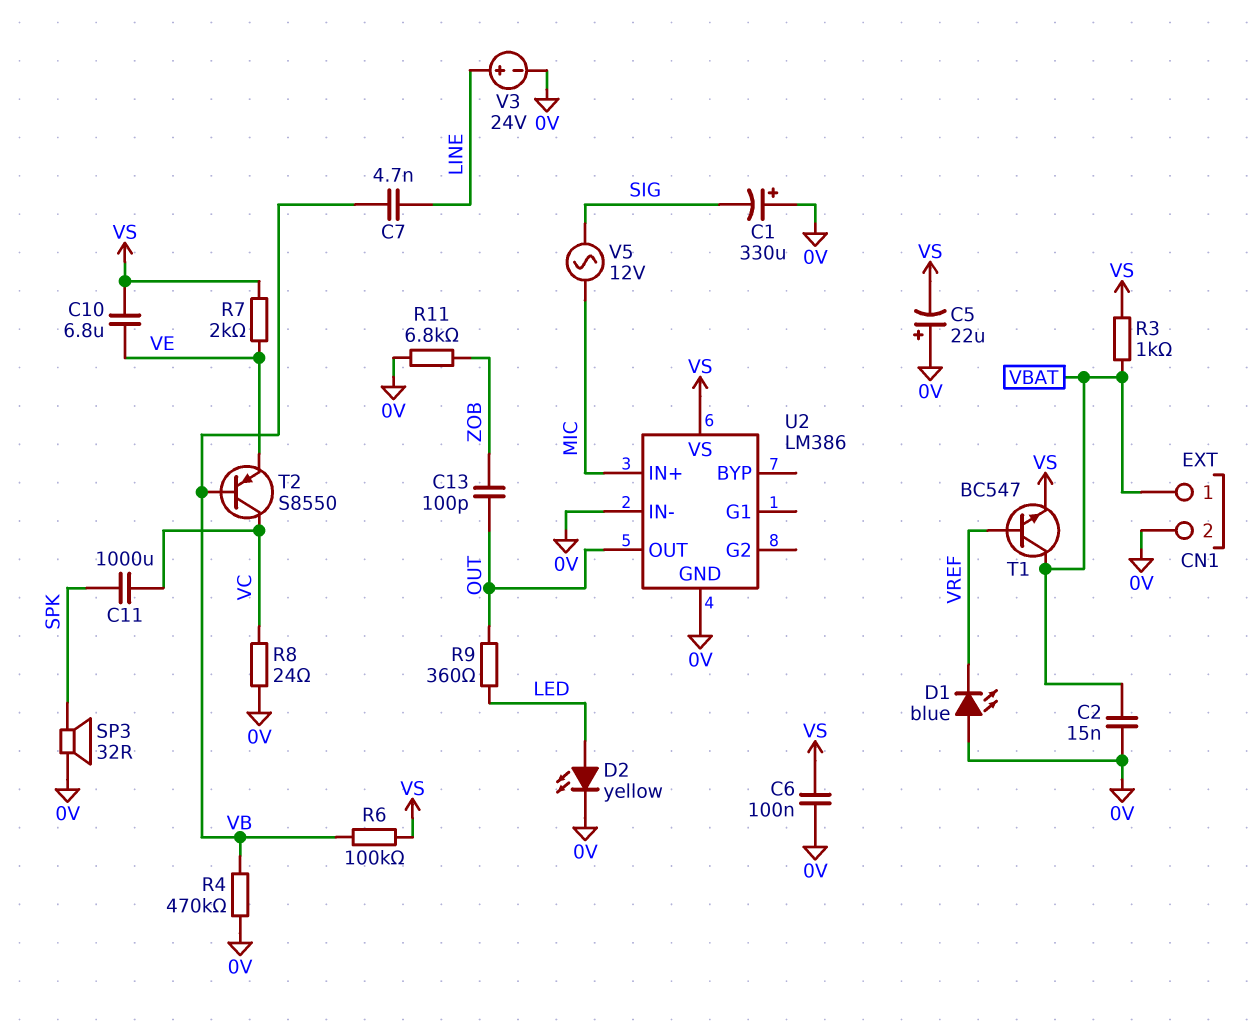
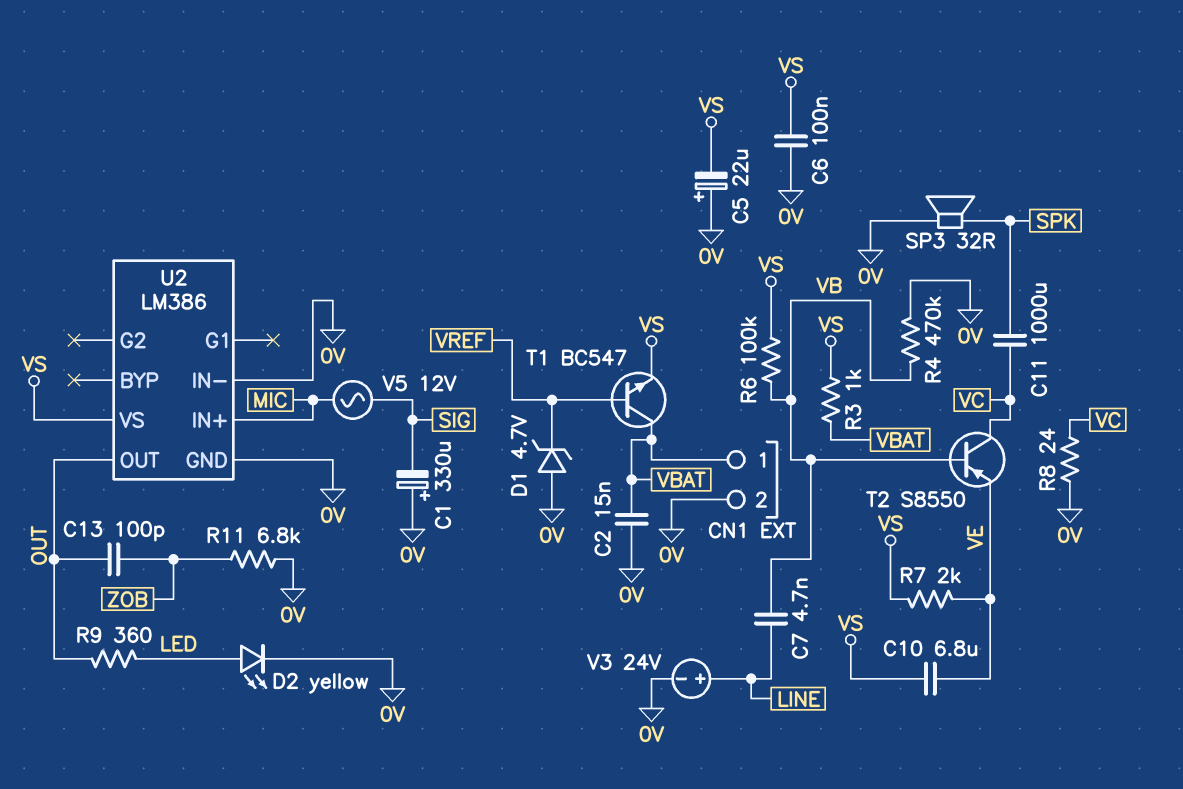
D1: LED blue (A 0V, K VREF) -> zener 4.7V (A 0V, K VREF)

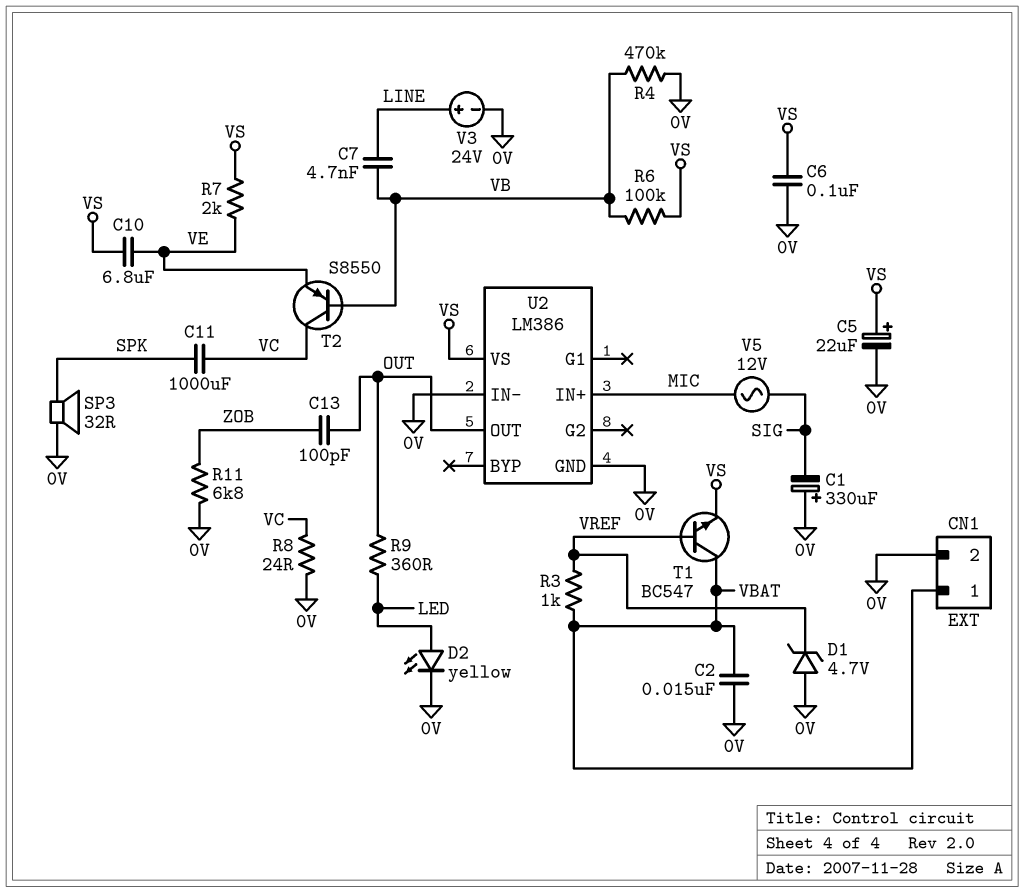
C5: 22uF (plus 0V, minus VS) -> 22uF (plus VS, minus 0V)
R3: 1k (VBAT, VS) -> 1k (VBAT, VREF)

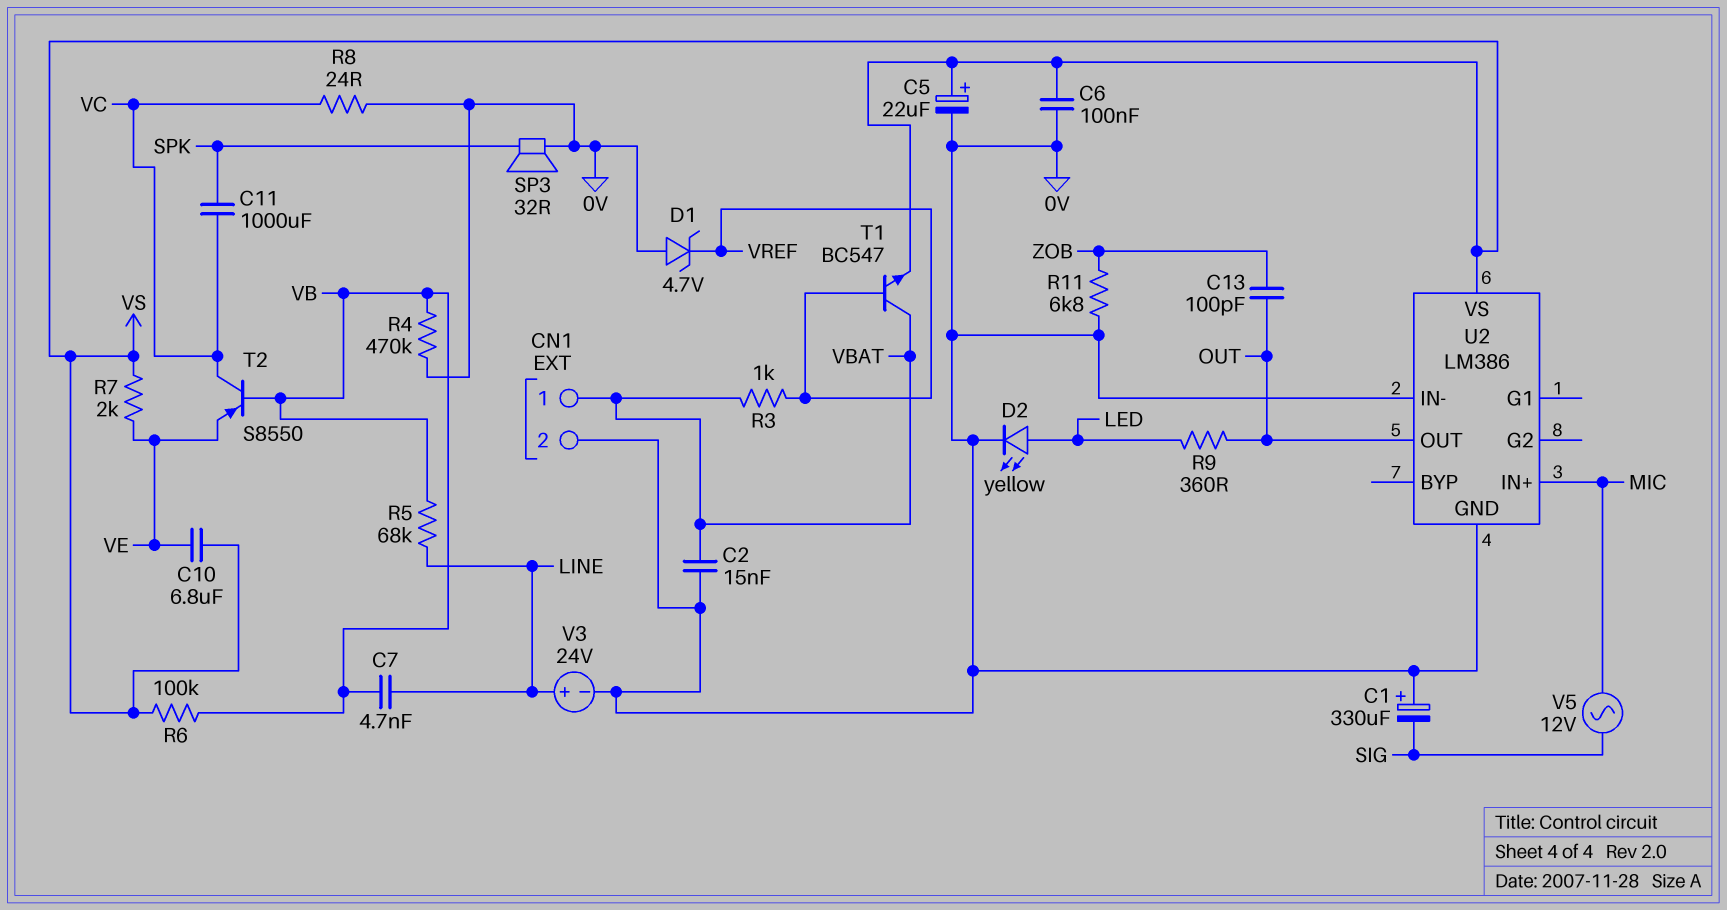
R5: none -> 68k (LINE, VB)

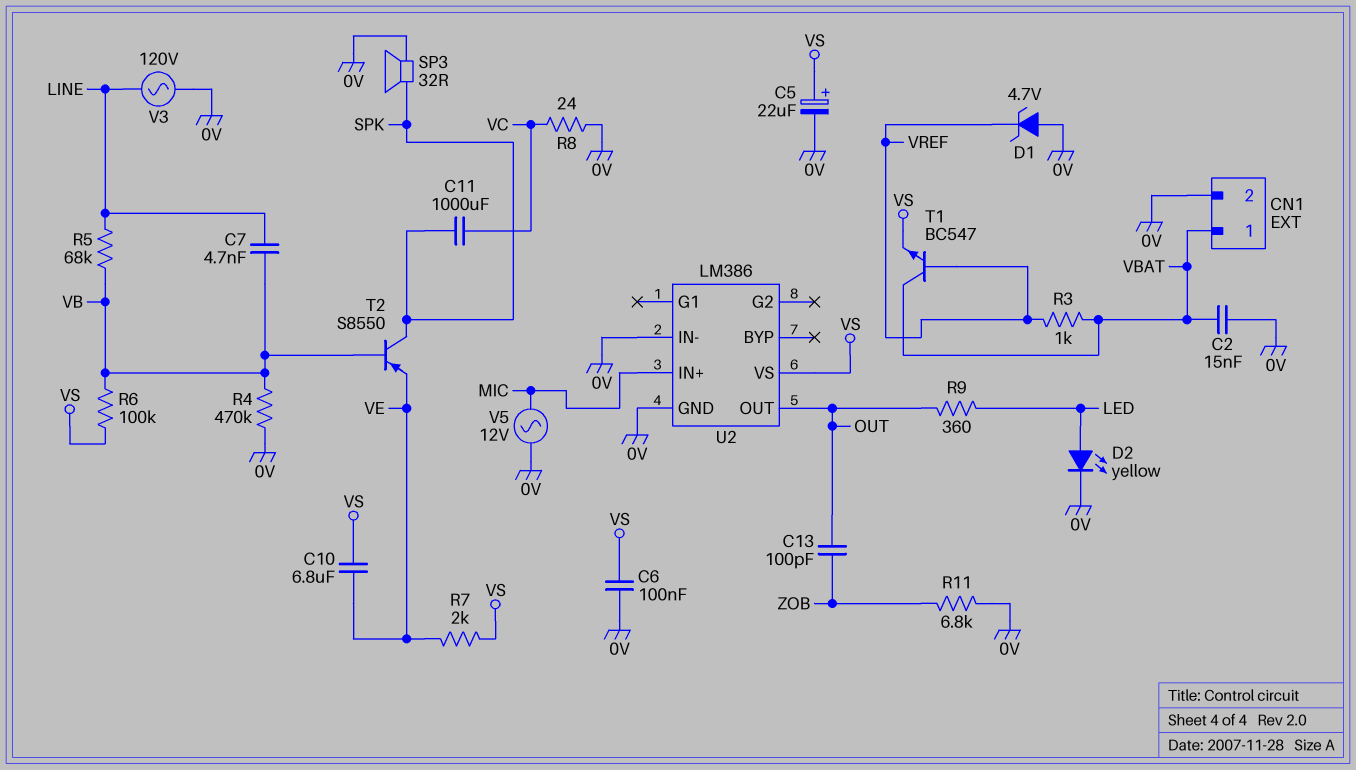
C1: 330uF (plus 0V, minus SIG) -> none
T2: PNP S8550 (B VB, C VC, E VE) -> PNP S8550 (B VB, C SPK, E VE)
V3: 24V (plus LINE, minus 0V) -> AC 120V (0V, LINE)
V5: AC 12V (MIC, SIG) -> AC 12V (0V, MIC)

